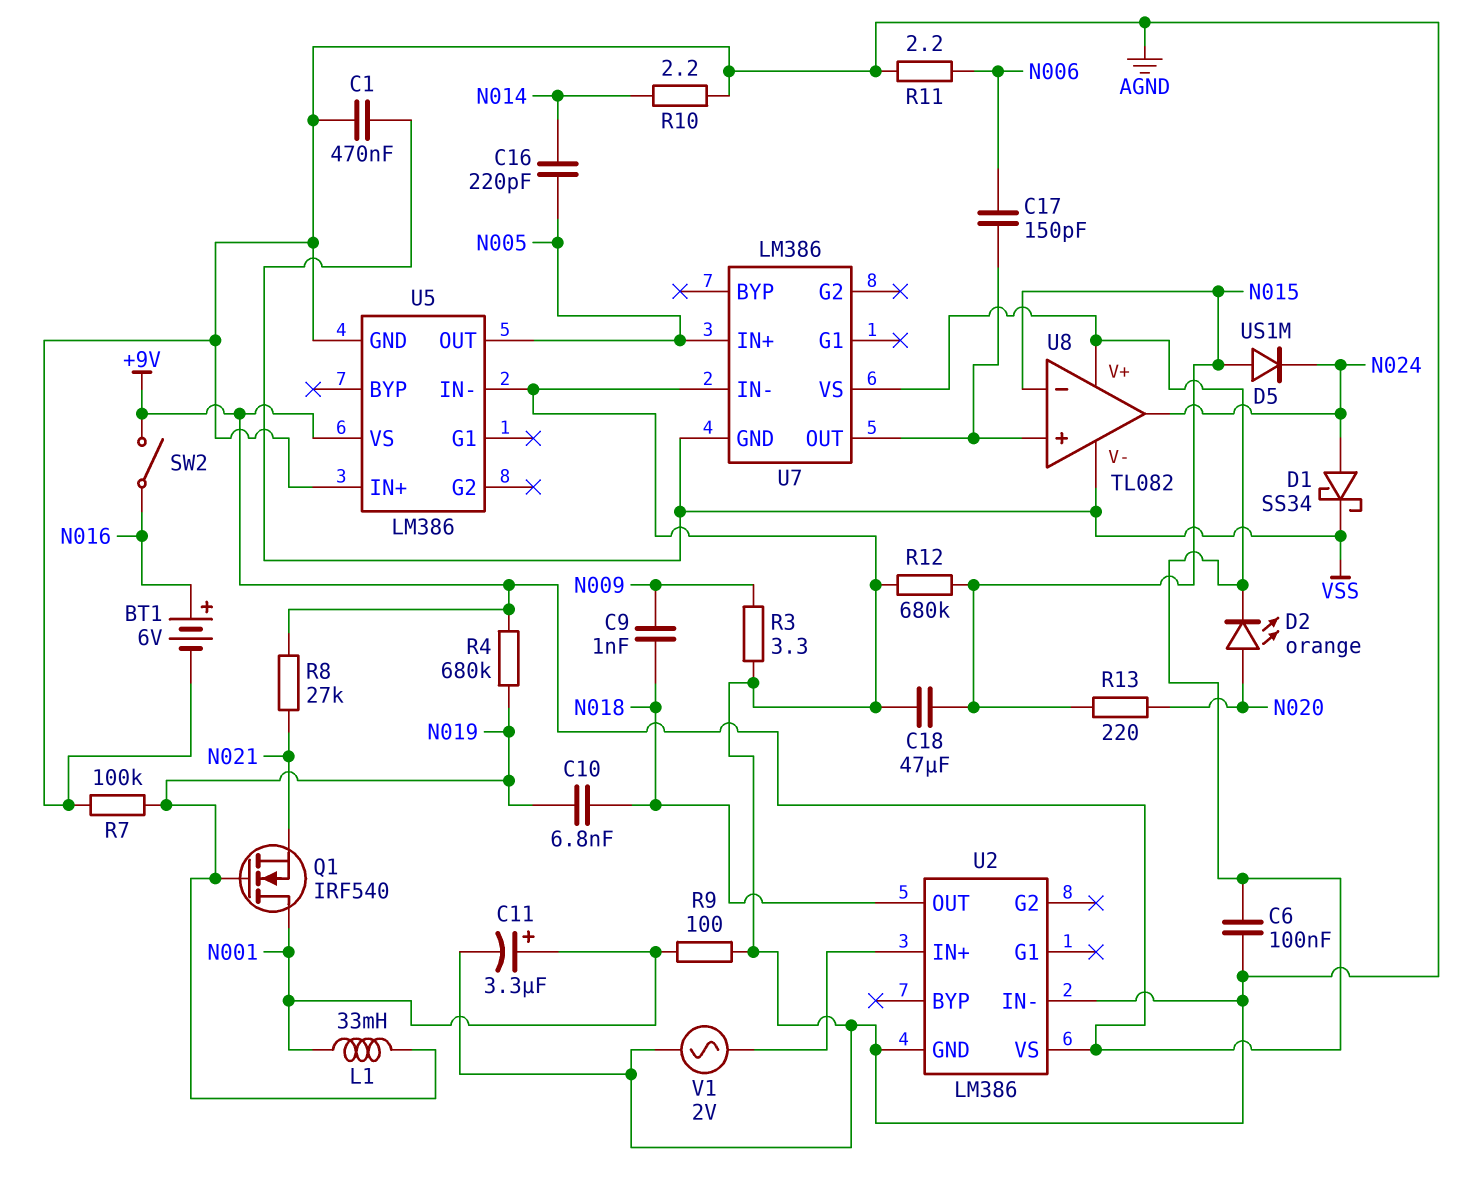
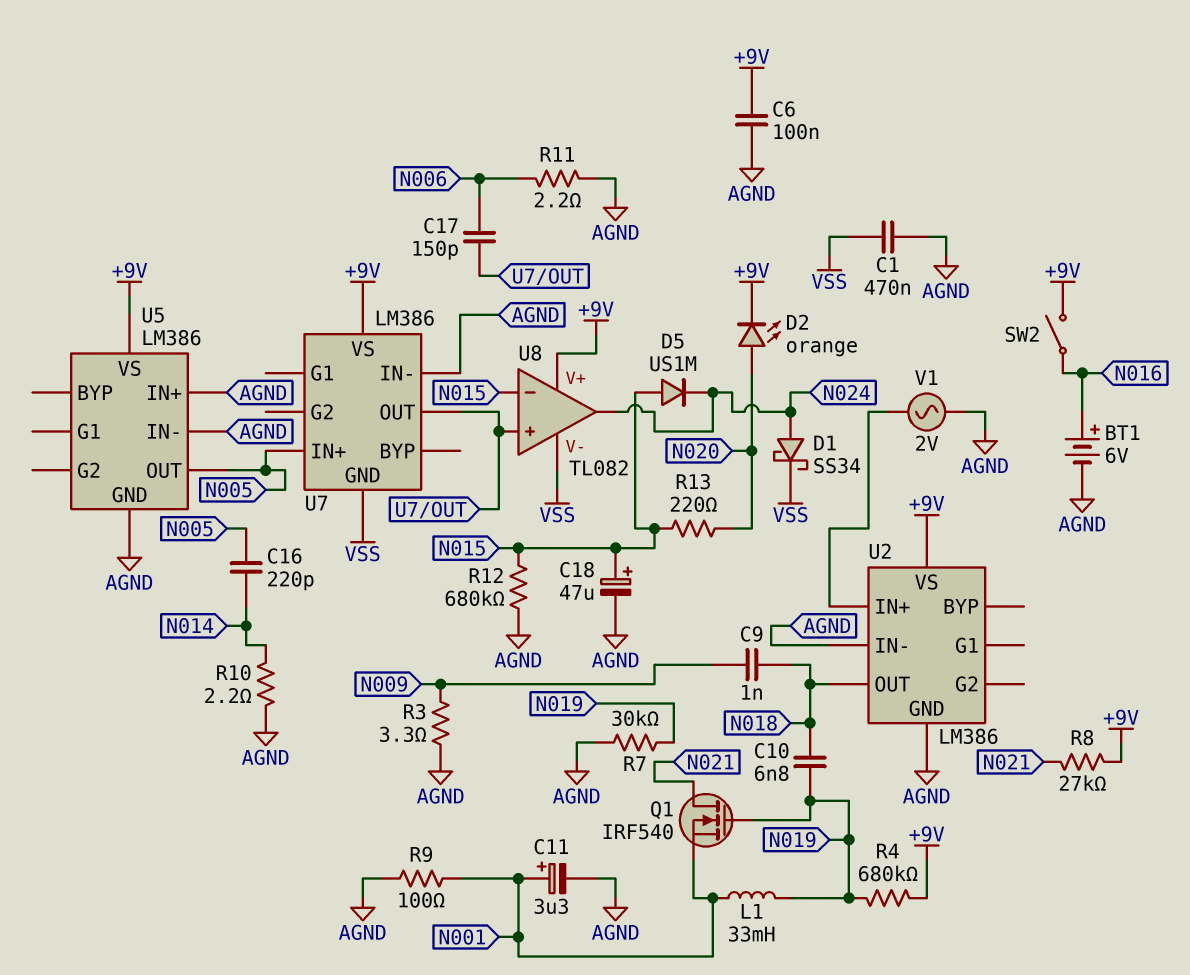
C18: 47uF (AGND, N015) -> 47uF (plus N015, minus AGND)
Q1: NMOS IRF540 (G N019, D N001, S N021) -> NMOS IRF540 (G N019, D N021, S N001)
R7: 100k (AGND, N019) -> 30k (AGND, N019)

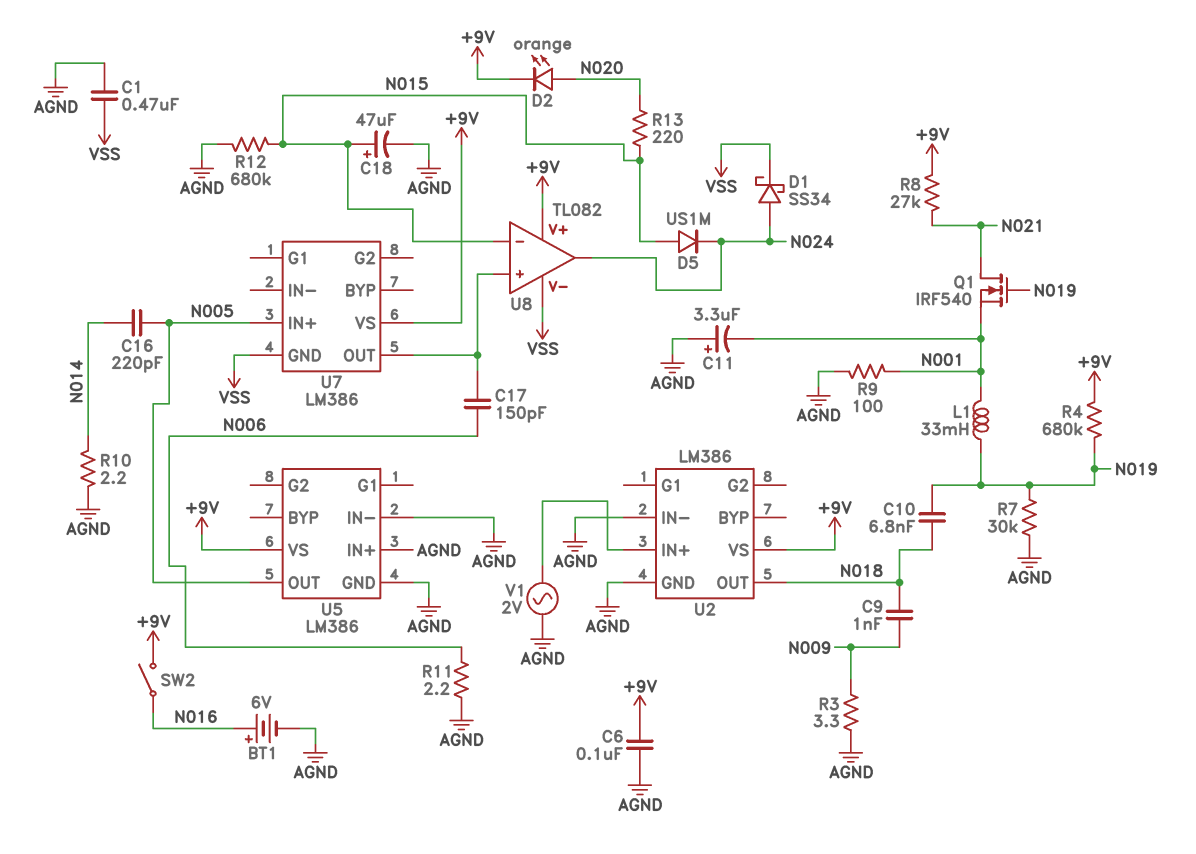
C11: 3.3uF (plus N001, minus AGND) -> 3.3uF (plus AGND, minus N001)
U7 pin IN-: AGND -> none

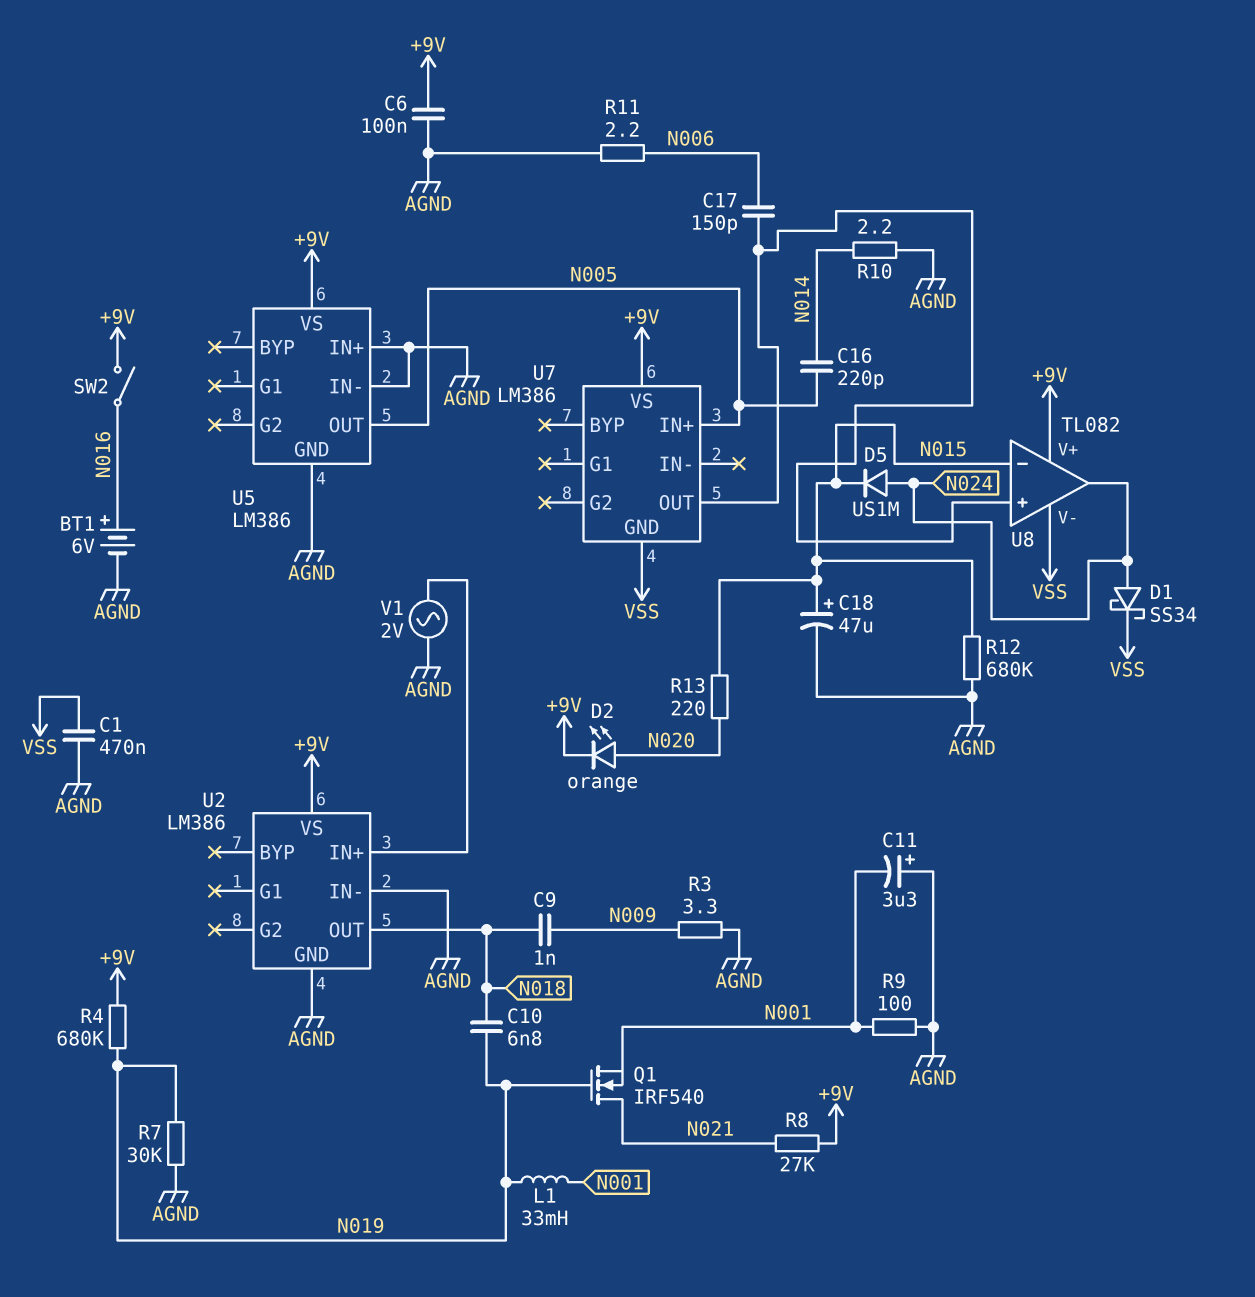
D5: diode US1M (A N015, K N024) -> diode US1M (A N024, K N015)

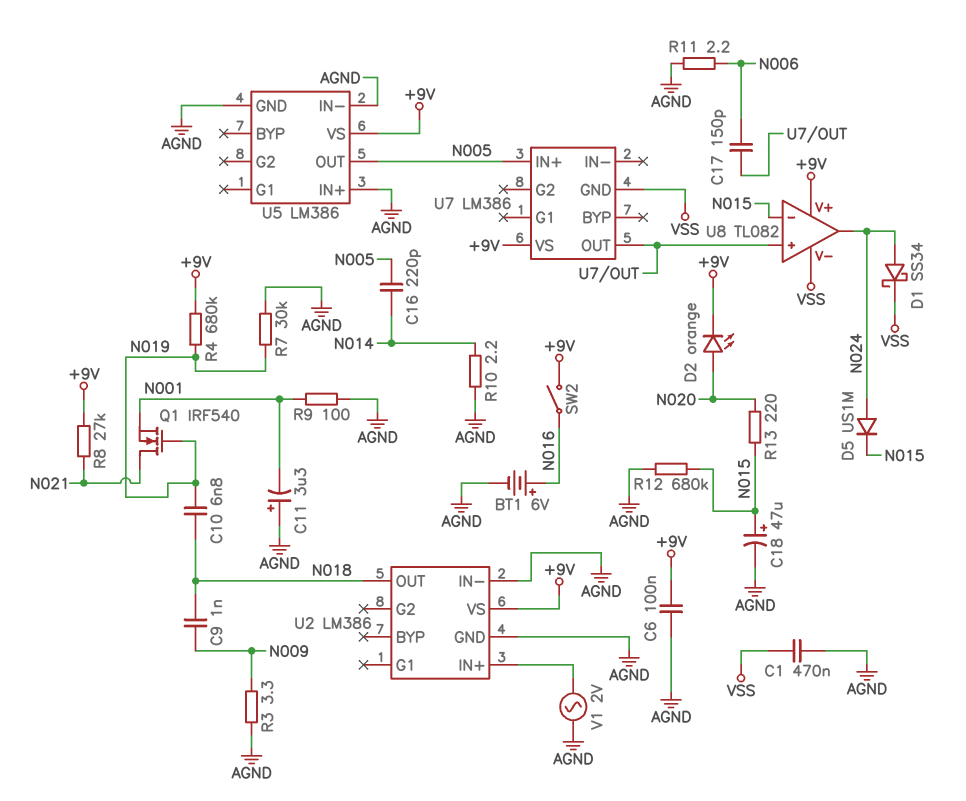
L1: 33mH (N001, N019) -> none

